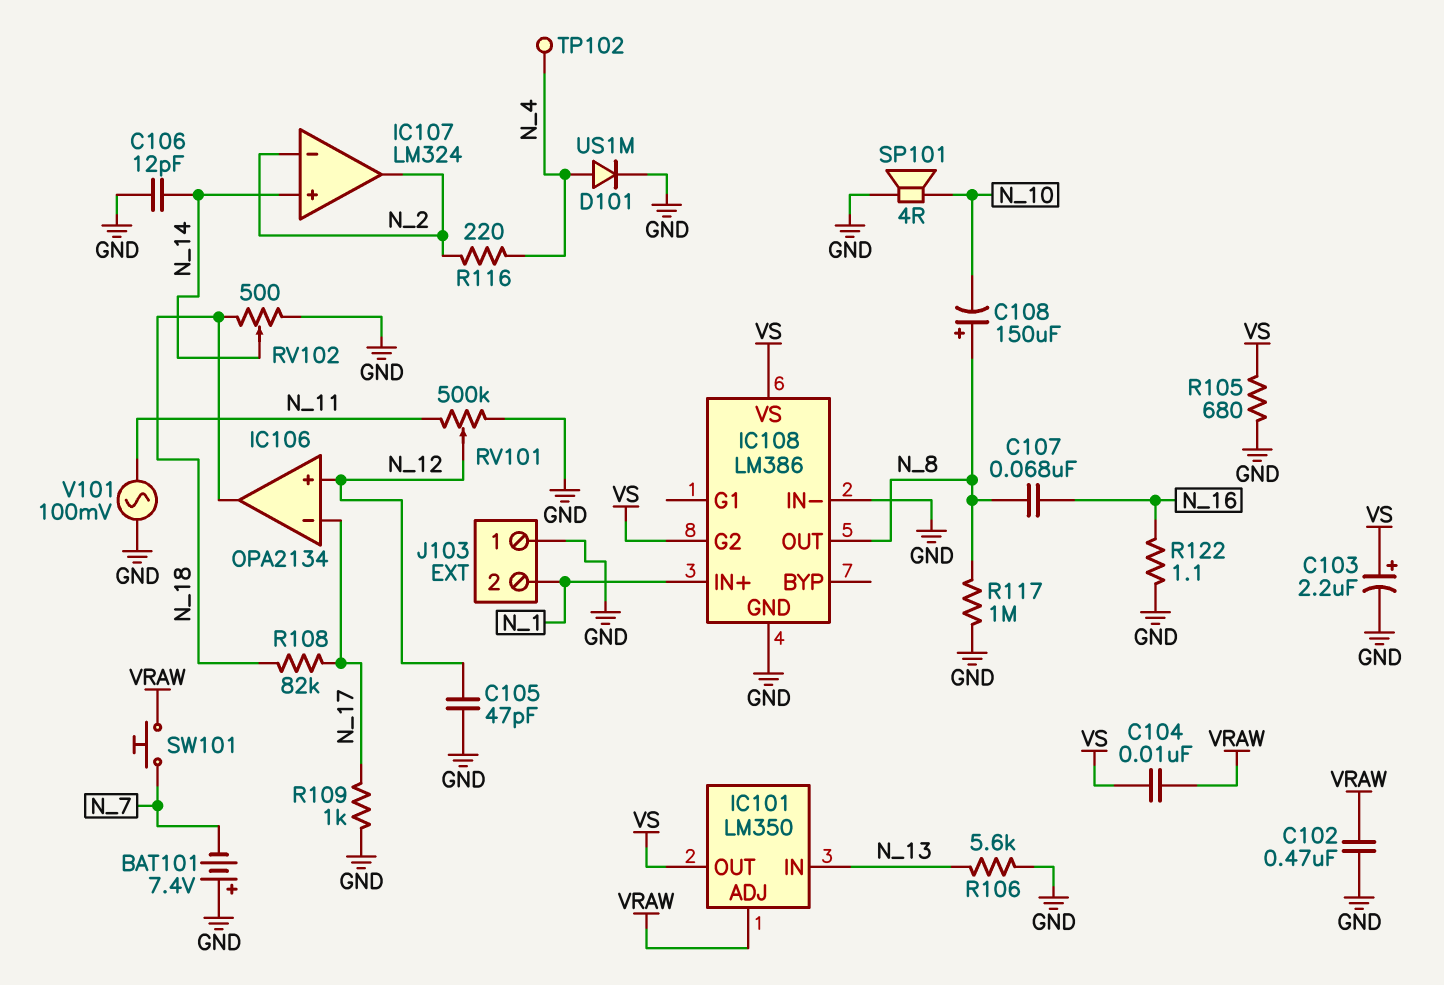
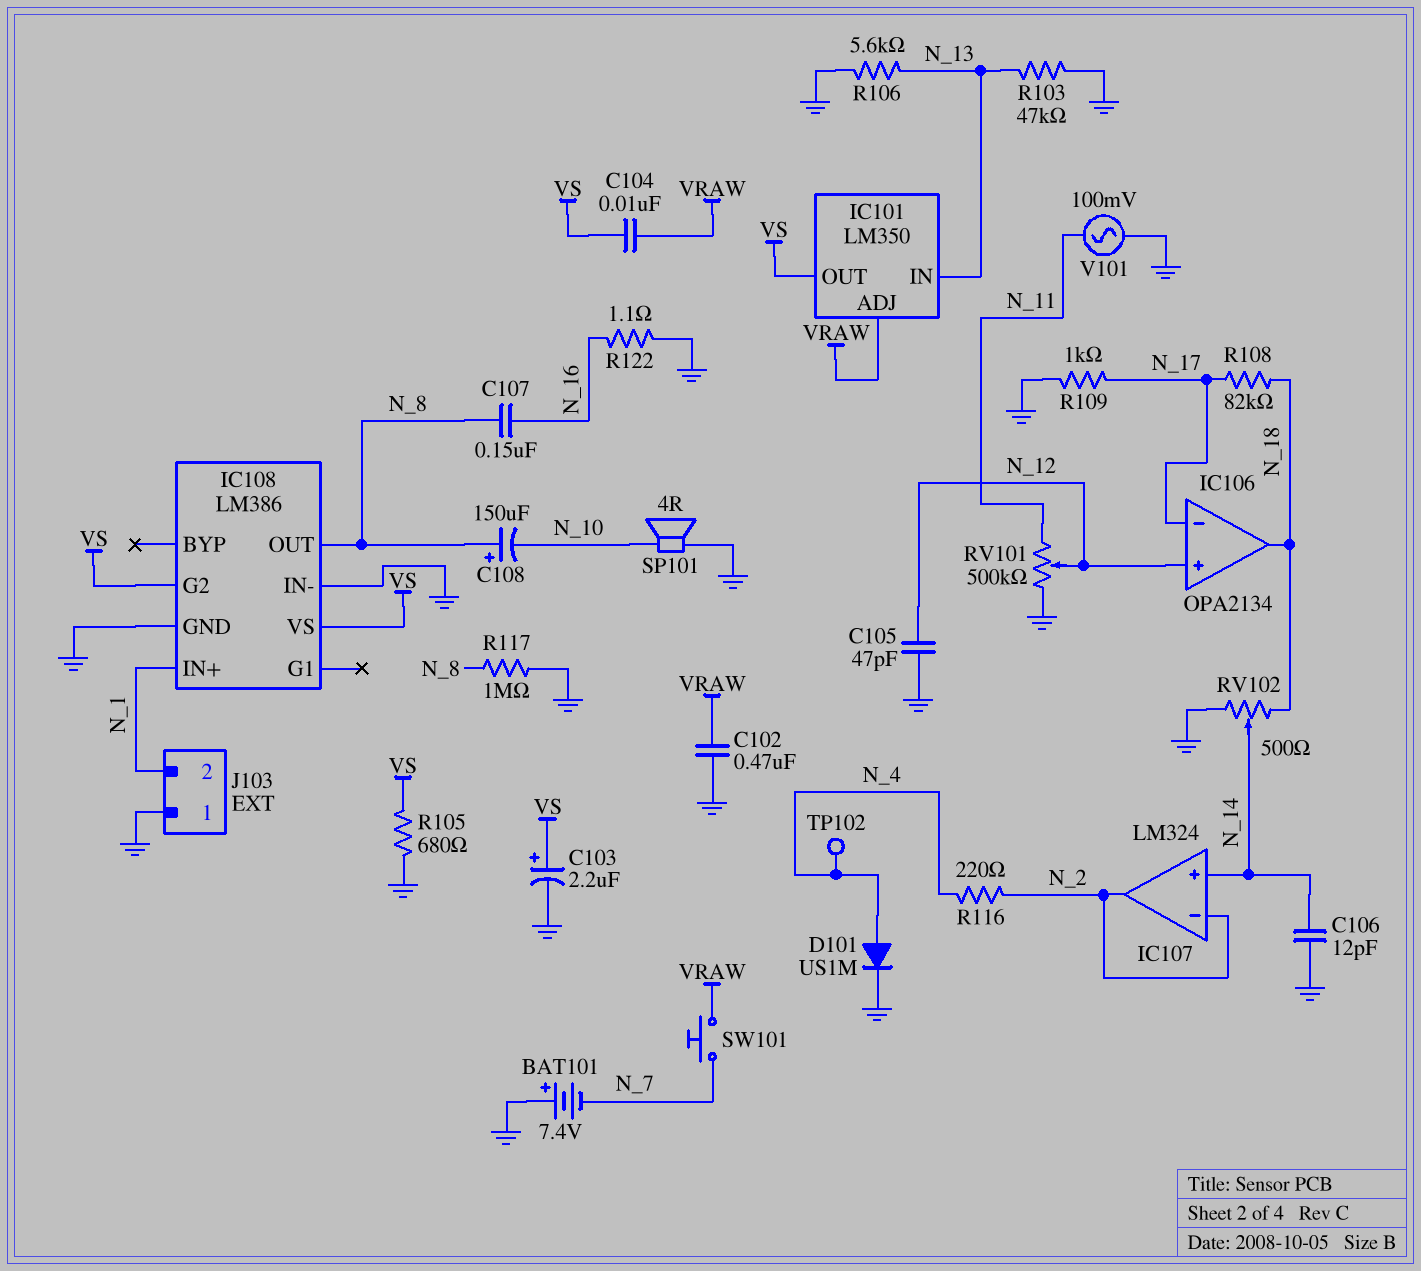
C107: 68nF (N_8, N_16) -> 150nF (N_8, N_16)
R103: none -> 47k (GND, N_13)

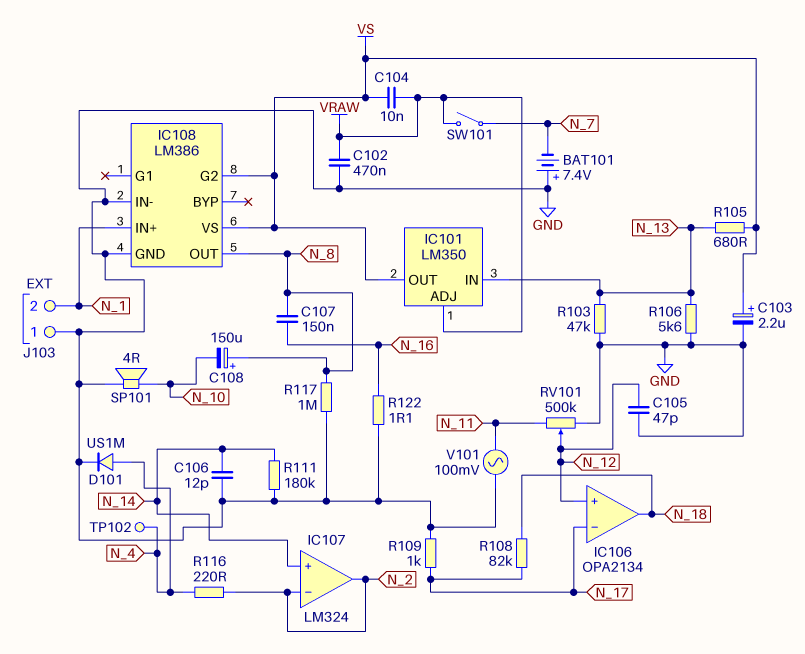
R105: 680 (GND, VS) -> 680 (N_13, VS)
R111: none -> 180k (GND, N_14)
RV102: 500 (GND, N_18, wiper N_14) -> none
SW101: button (N_7, VRAW) -> switch (N_7, VRAW)

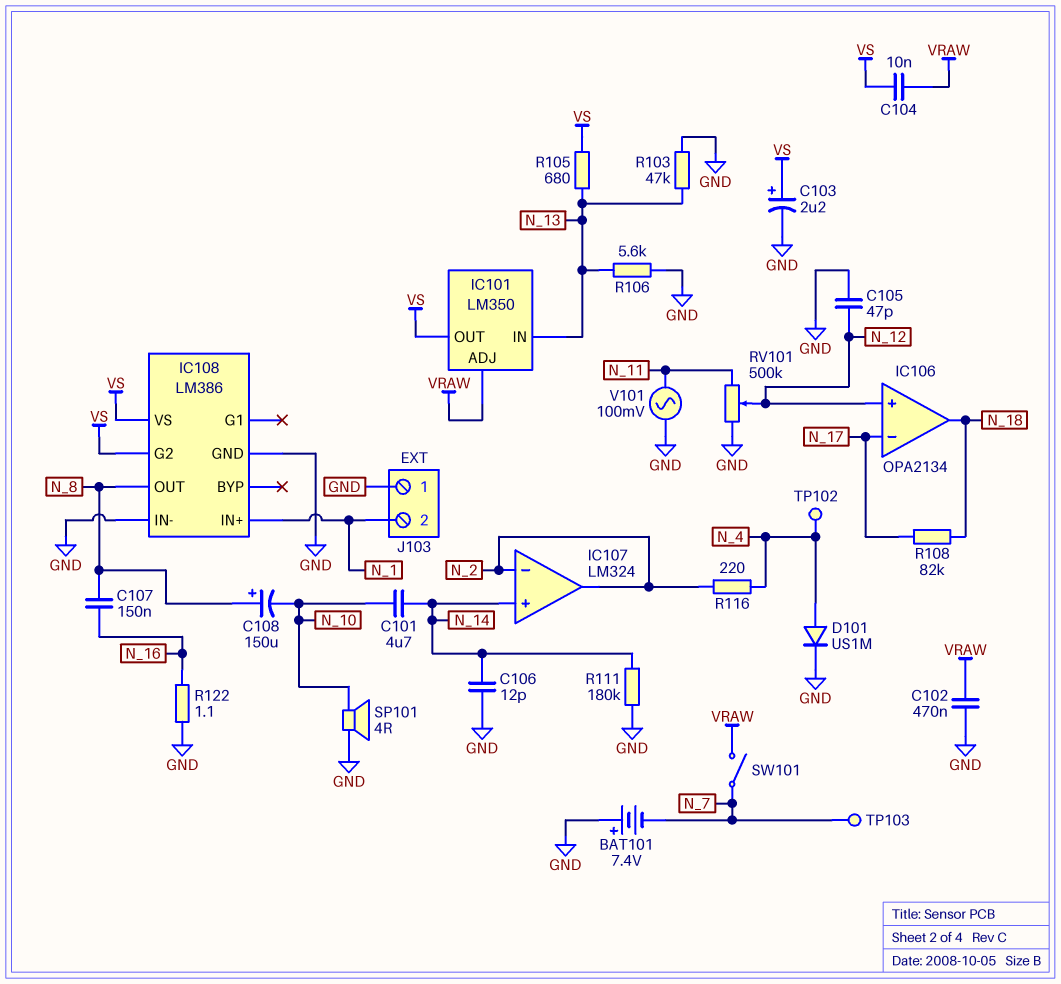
C101: none -> 4.7uF (N_10, N_14)
R109: 1k (GND, N_17) -> none
R117: 1M (GND, N_8) -> none
TP103: none -> test point (N_7)

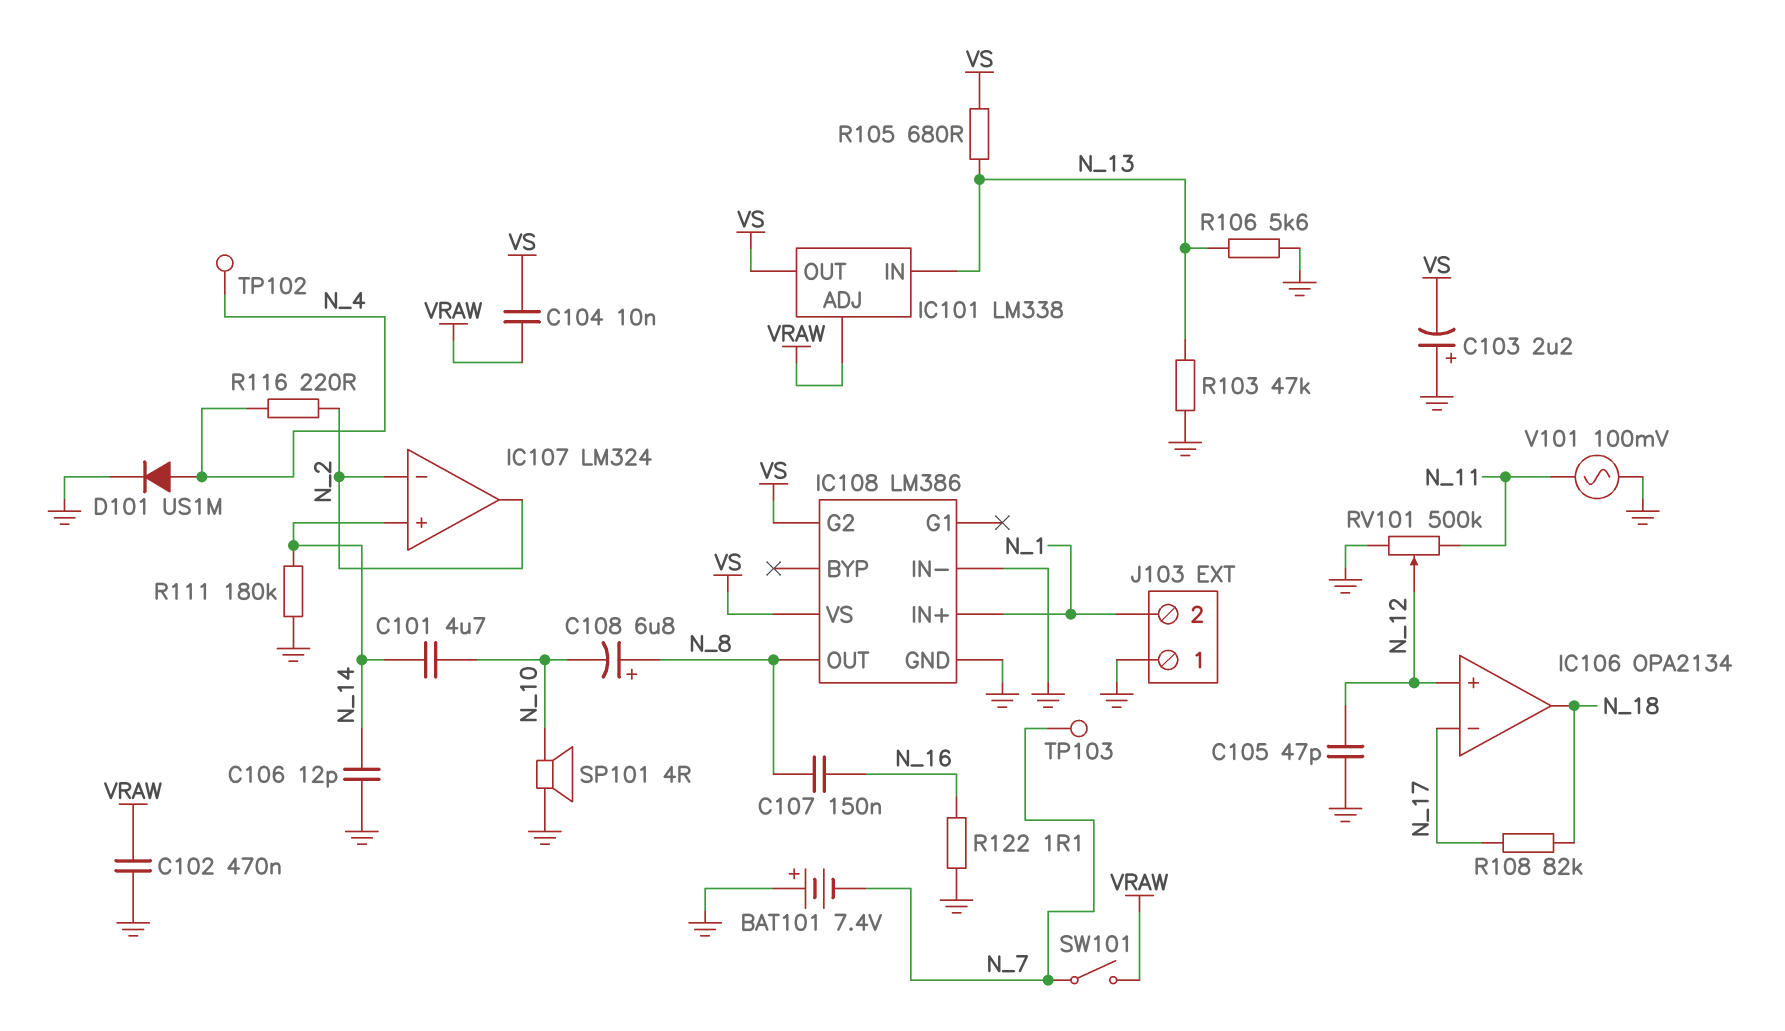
C103: 2.2uF (plus VS, minus GND) -> 2.2uF (plus GND, minus VS)
C108: 150uF (plus N_8, minus N_10) -> 6.8uF (plus N_8, minus N_10)
IC101: LM350 -> LM338

